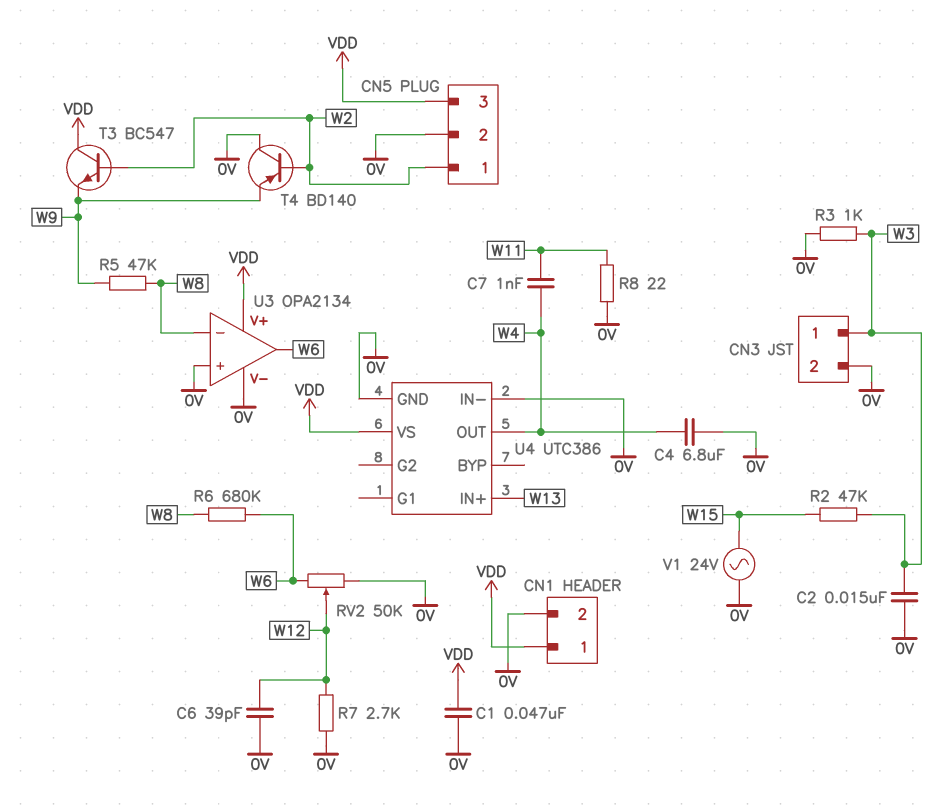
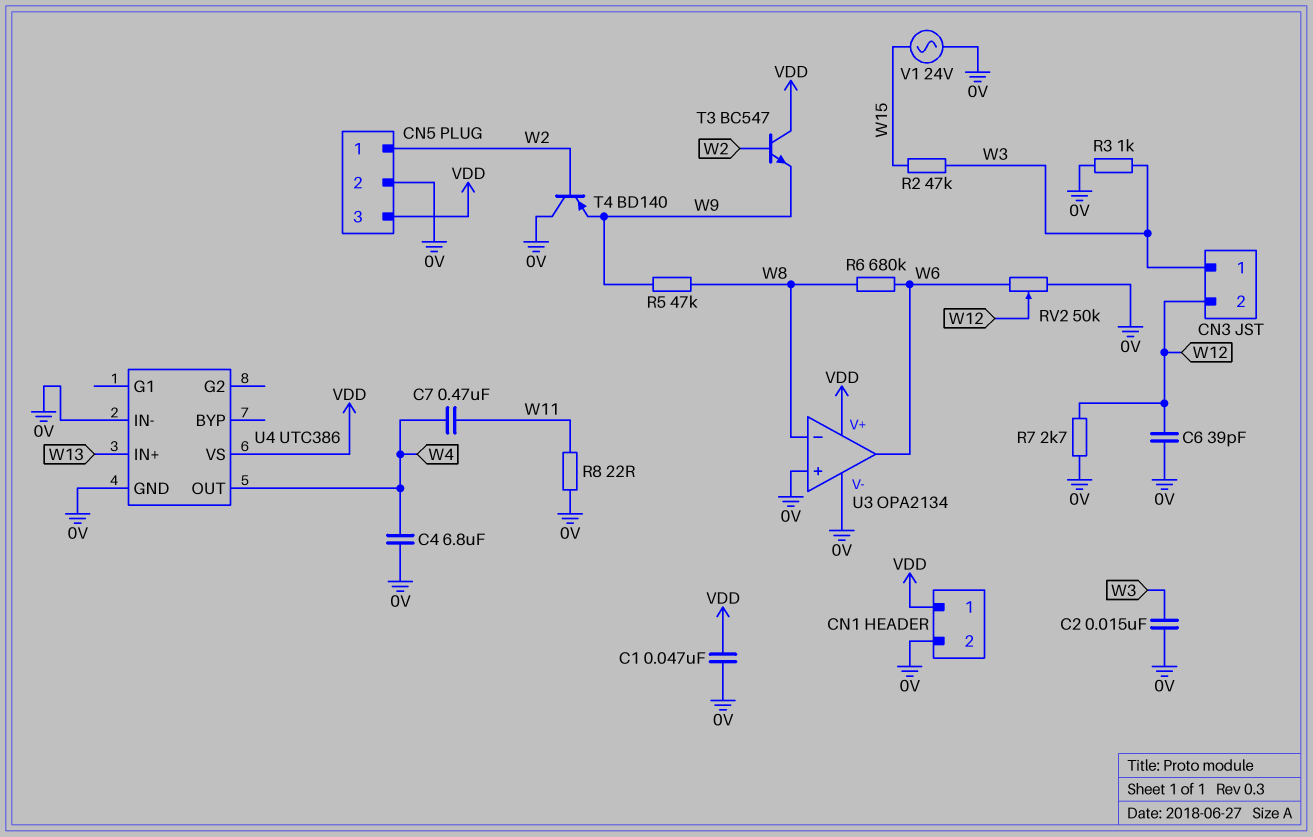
C7: 1nF (W4, W11) -> 470nF (W4, W11)
CN3 pin 2: 0V -> W12

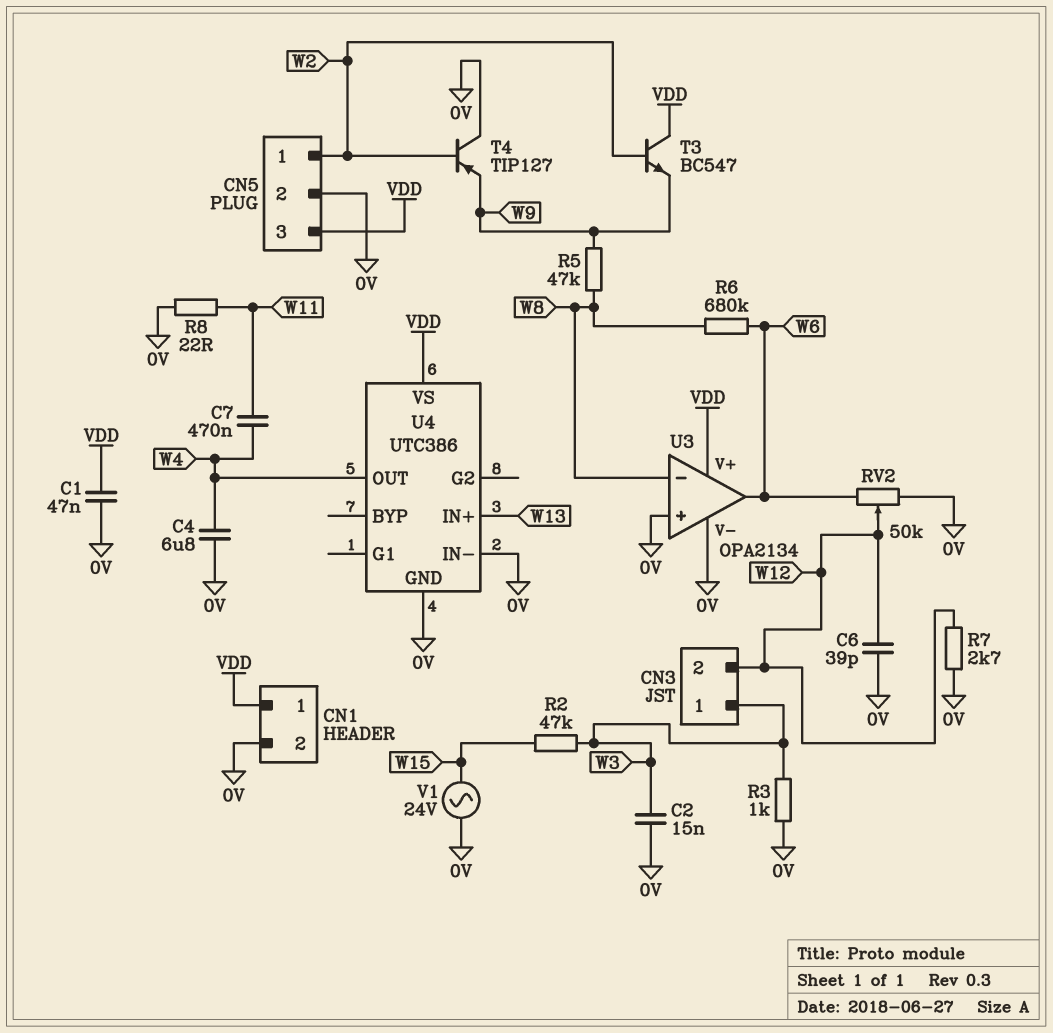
T4: PNP BD140 (B W2, C 0V, E W9) -> PNP TIP127 (B W2, C 0V, E W9)

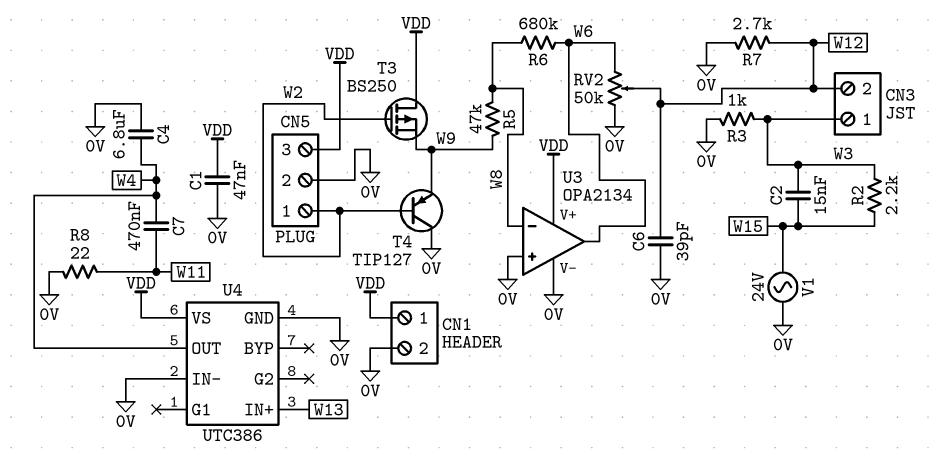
C2: 15nF (0V, W3) -> 15nF (W3, W15)
R2: 47k (W3, W15) -> 2.2k (W3, W15)
T3: NPN BC547 (B W2, C VDD, E W9) -> PMOS BS250 (G W2, D VDD, S W9)

